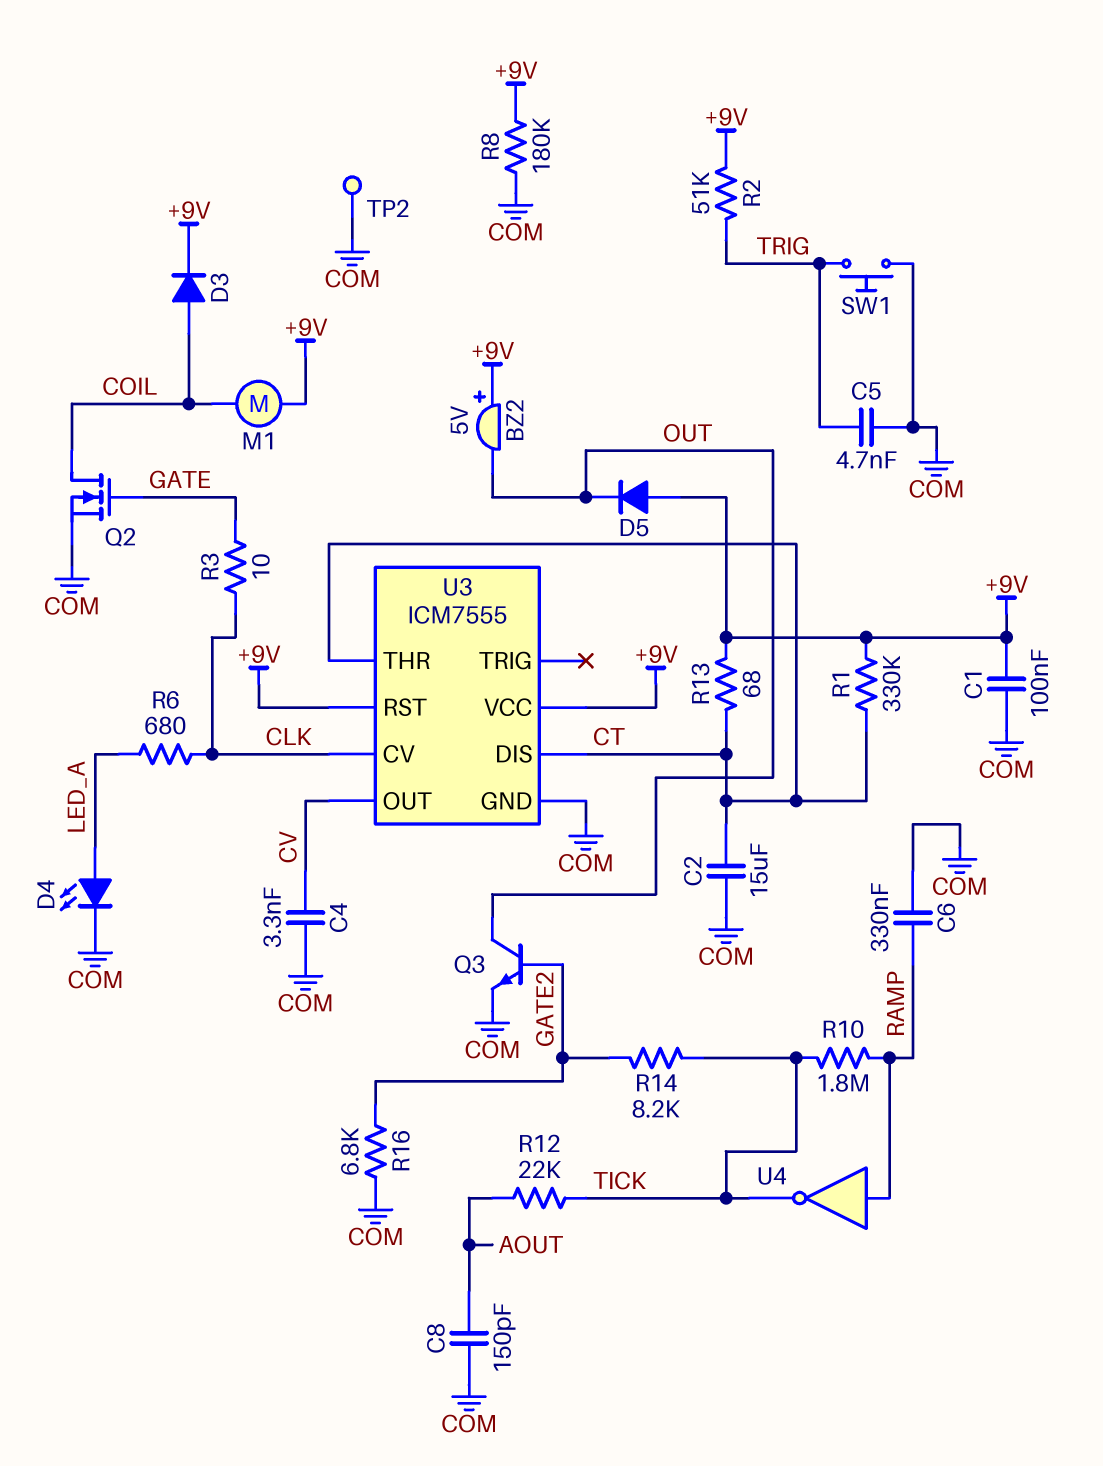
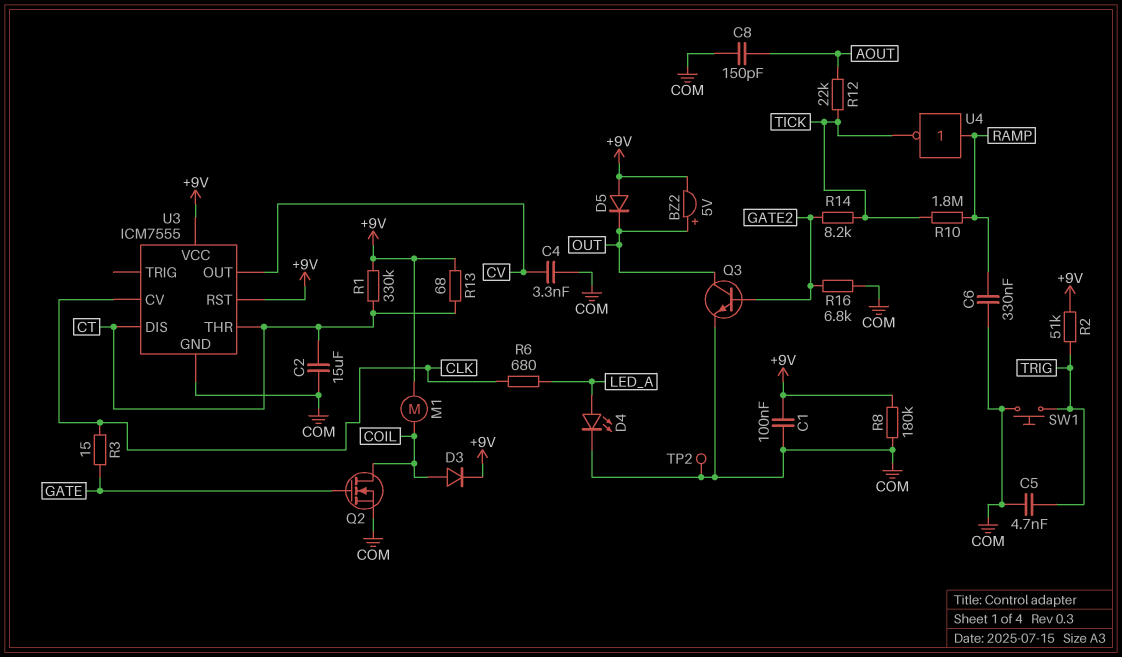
BZ2: buzzer 5V (plus +9V, minus OUT) -> buzzer 5V (plus OUT, minus +9V)
R3: 10 (CLK, GATE) -> 15 (CLK, GATE)

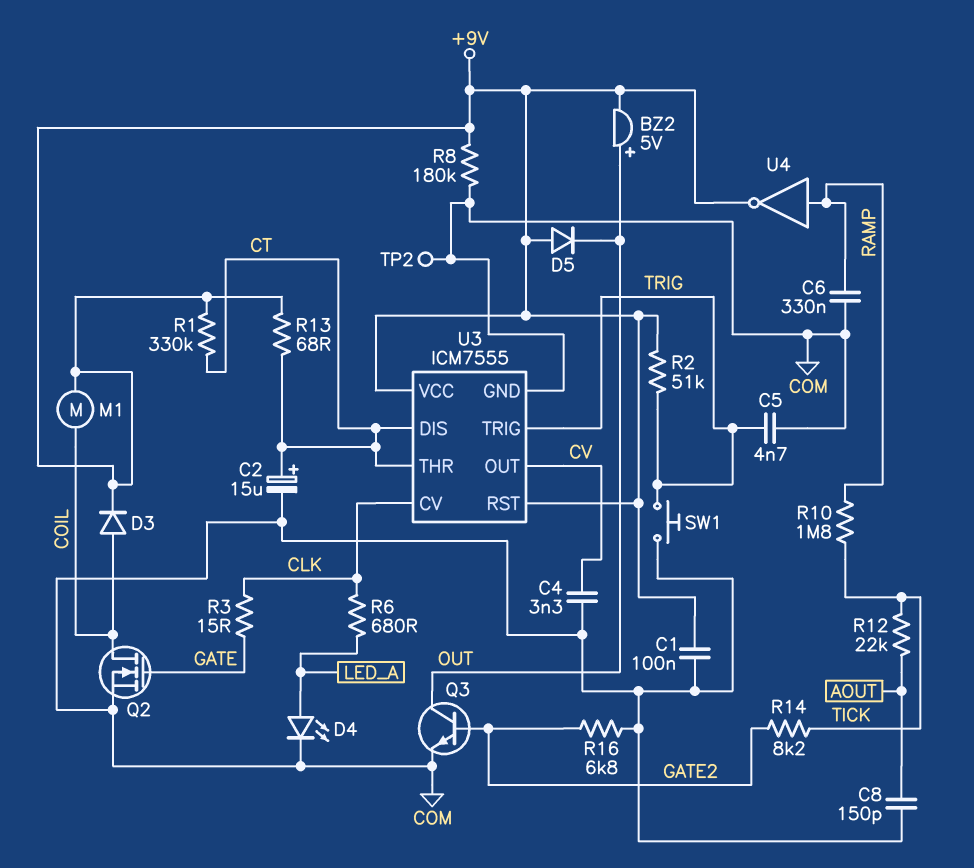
C2: 15uF (COM, CT) -> 15uF (plus CT, minus COM)
U3 pin TRIG: none -> TRIG
U4: NOT (in RAMP, out TICK) -> NOT (in RAMP, out +9V)

